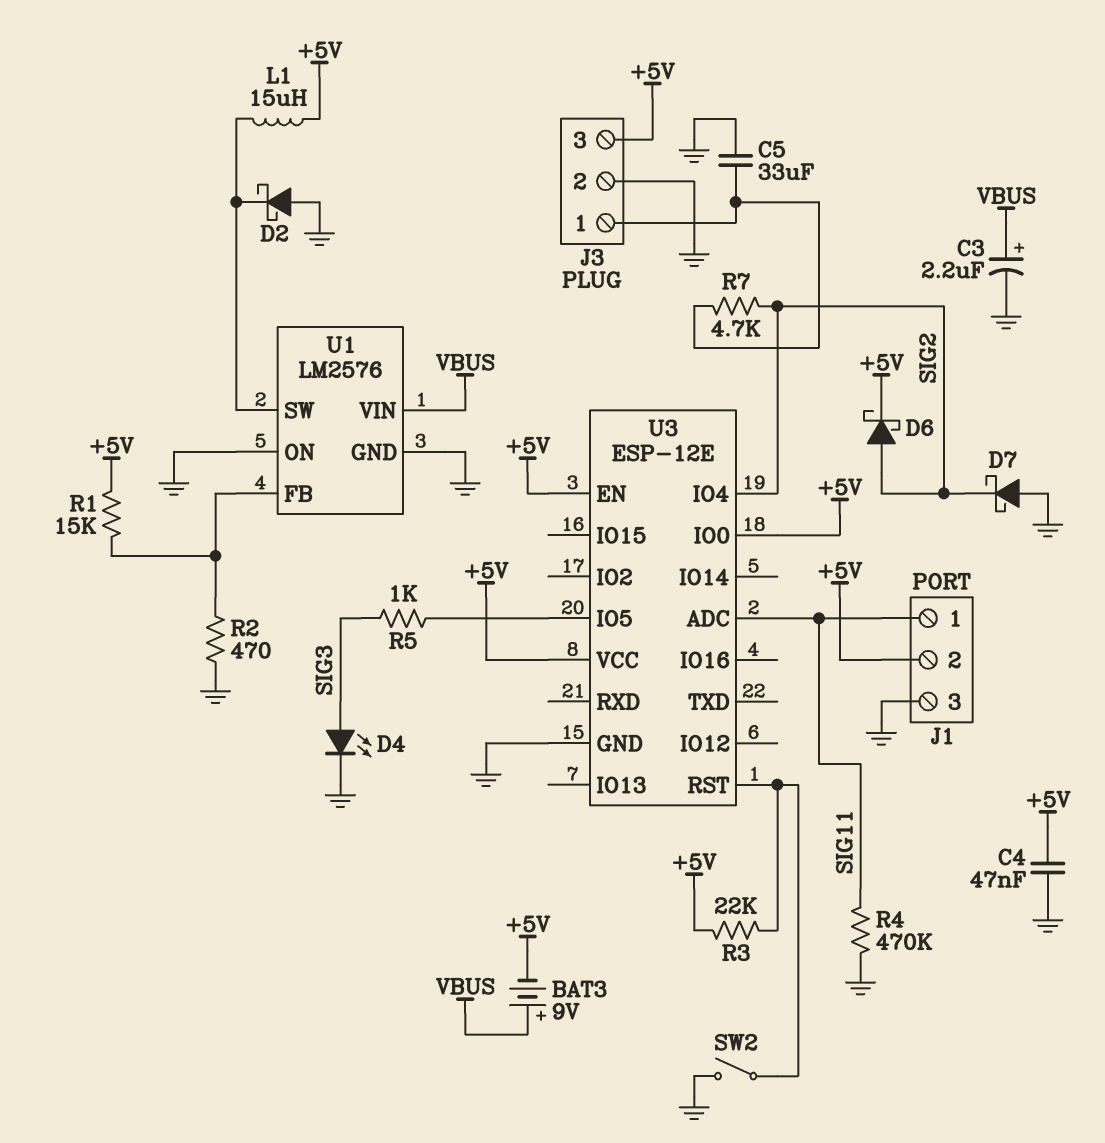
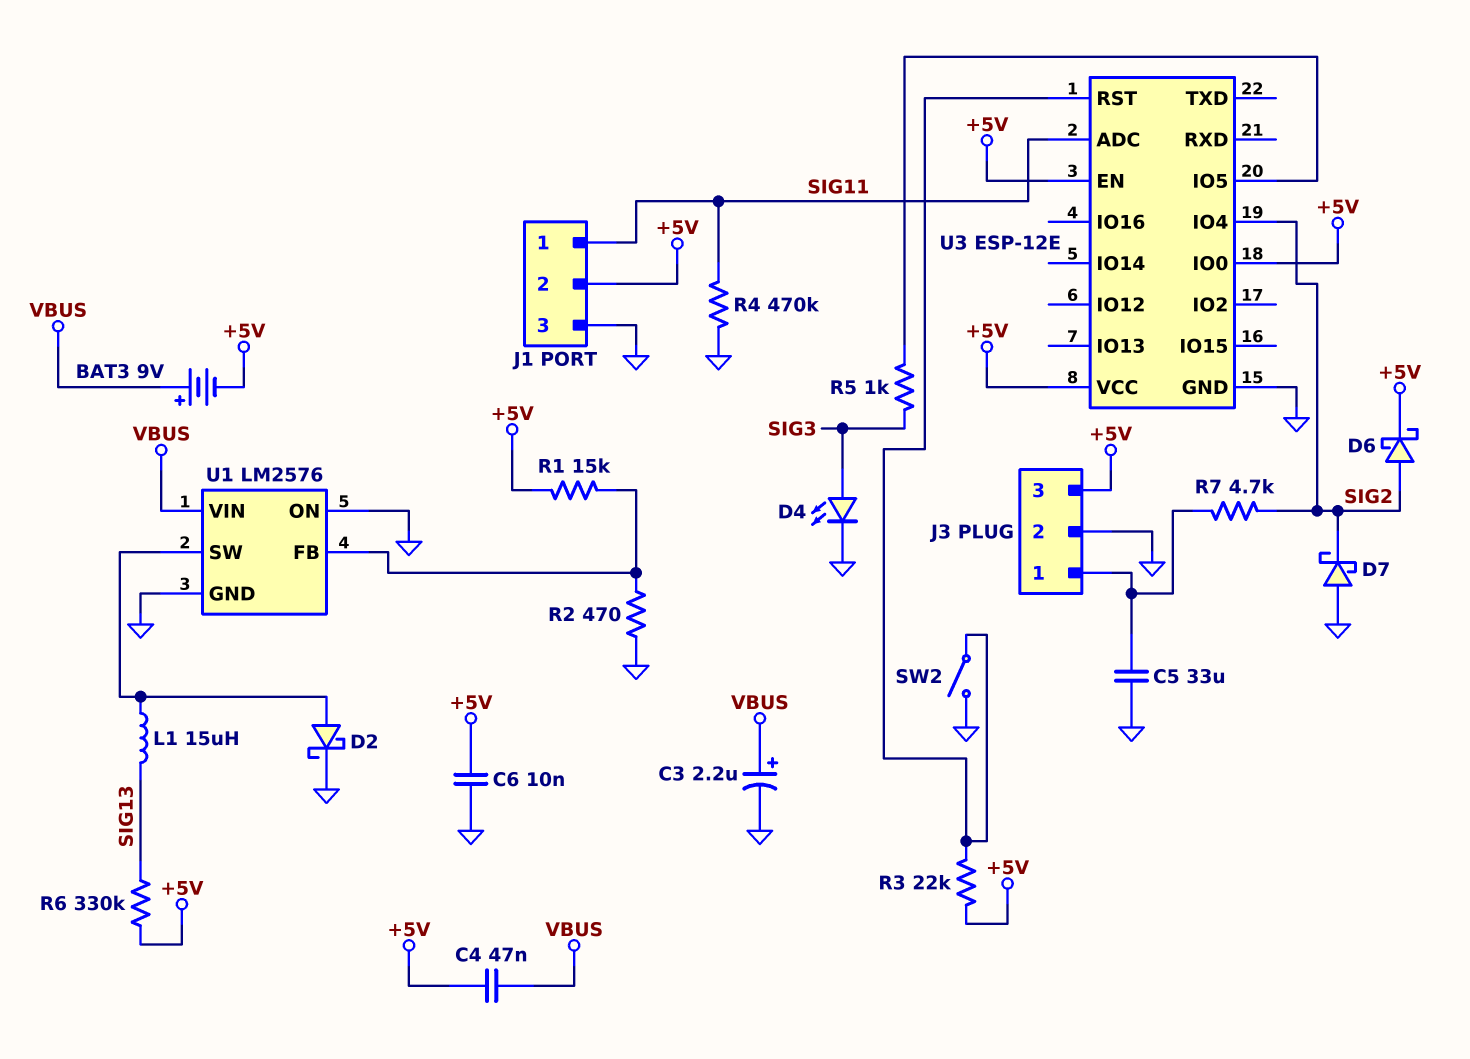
C4: 47nF (+5V, GND) -> 47nF (+5V, VBUS)
C6: none -> 10nF (+5V, GND)
D2: schottky (A GND, K U1/SW) -> schottky (A U1/SW, K GND)
L1: 15uH (+5V, U1/SW) -> 15uH (SIG13, U1/SW)
R6: none -> 330k (+5V, SIG13)

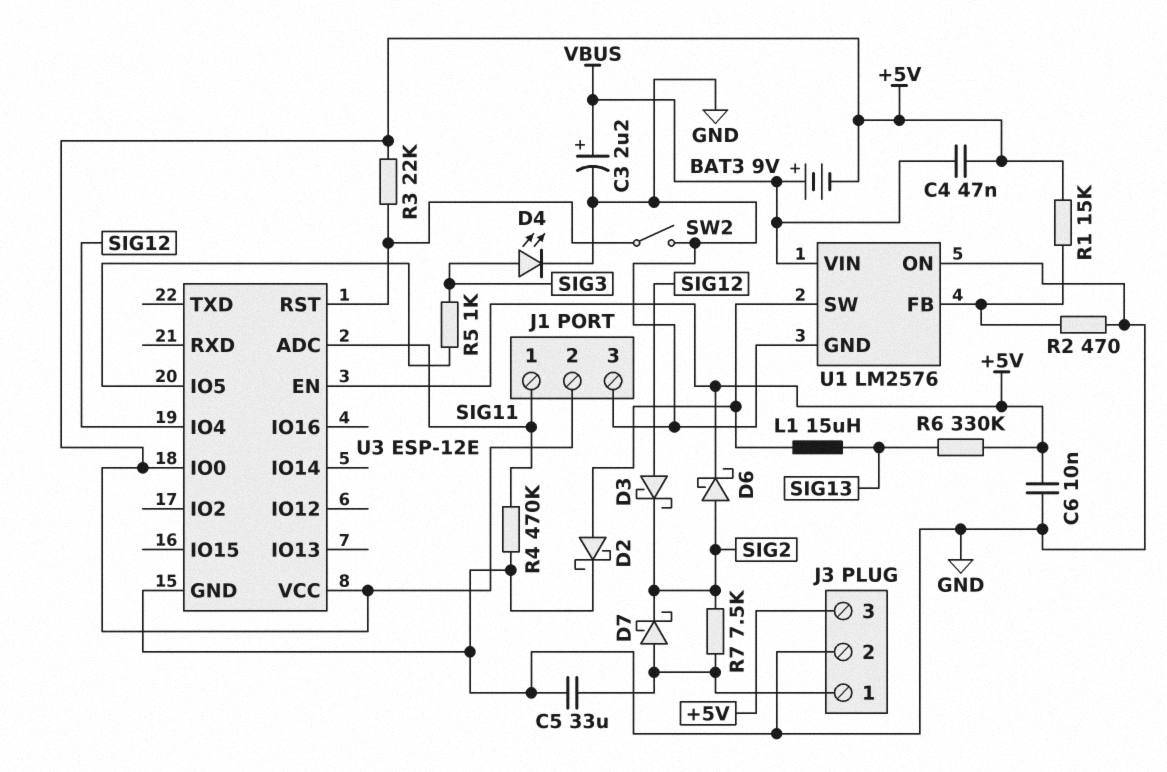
D3: none -> schottky (A SIG12, K SIG2)
D7: schottky (A GND, K SIG2) -> schottky (A J3/1, K SIG2)
R7: 4.7k (J3/1, SIG2) -> 7.5k (J3/1, SIG2)
U3 pin IO4: SIG2 -> SIG12

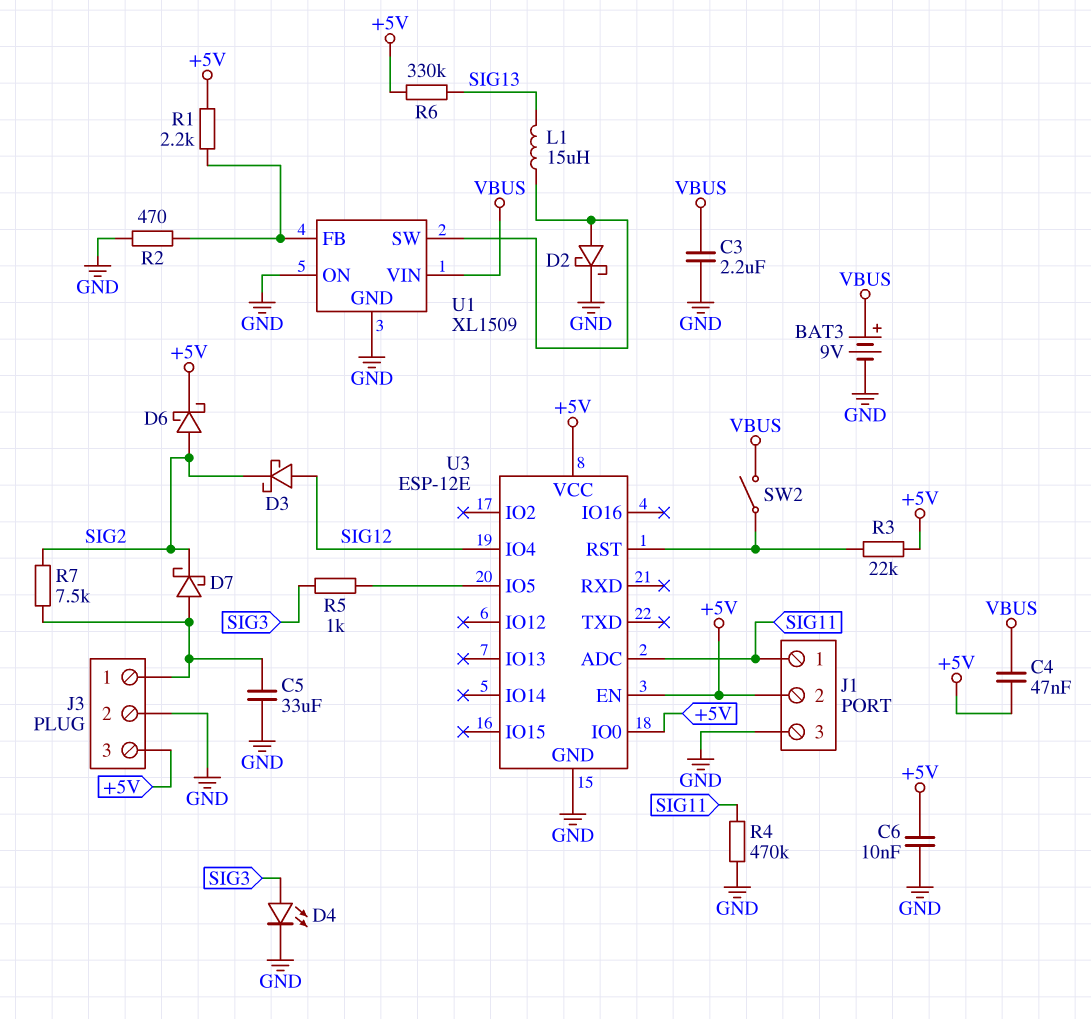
BAT3: 9V (plus VBUS, minus +5V) -> 9V (plus VBUS, minus GND)
C3: 2.2uF (plus VBUS, minus GND) -> 2.2uF (GND, VBUS)
R1: 15k (+5V, U1/FB) -> 2.2k (+5V, U1/FB)
SW2: switch (GND, U3/RST) -> switch (U3/RST, VBUS)
U1: LM2576 -> XL1509

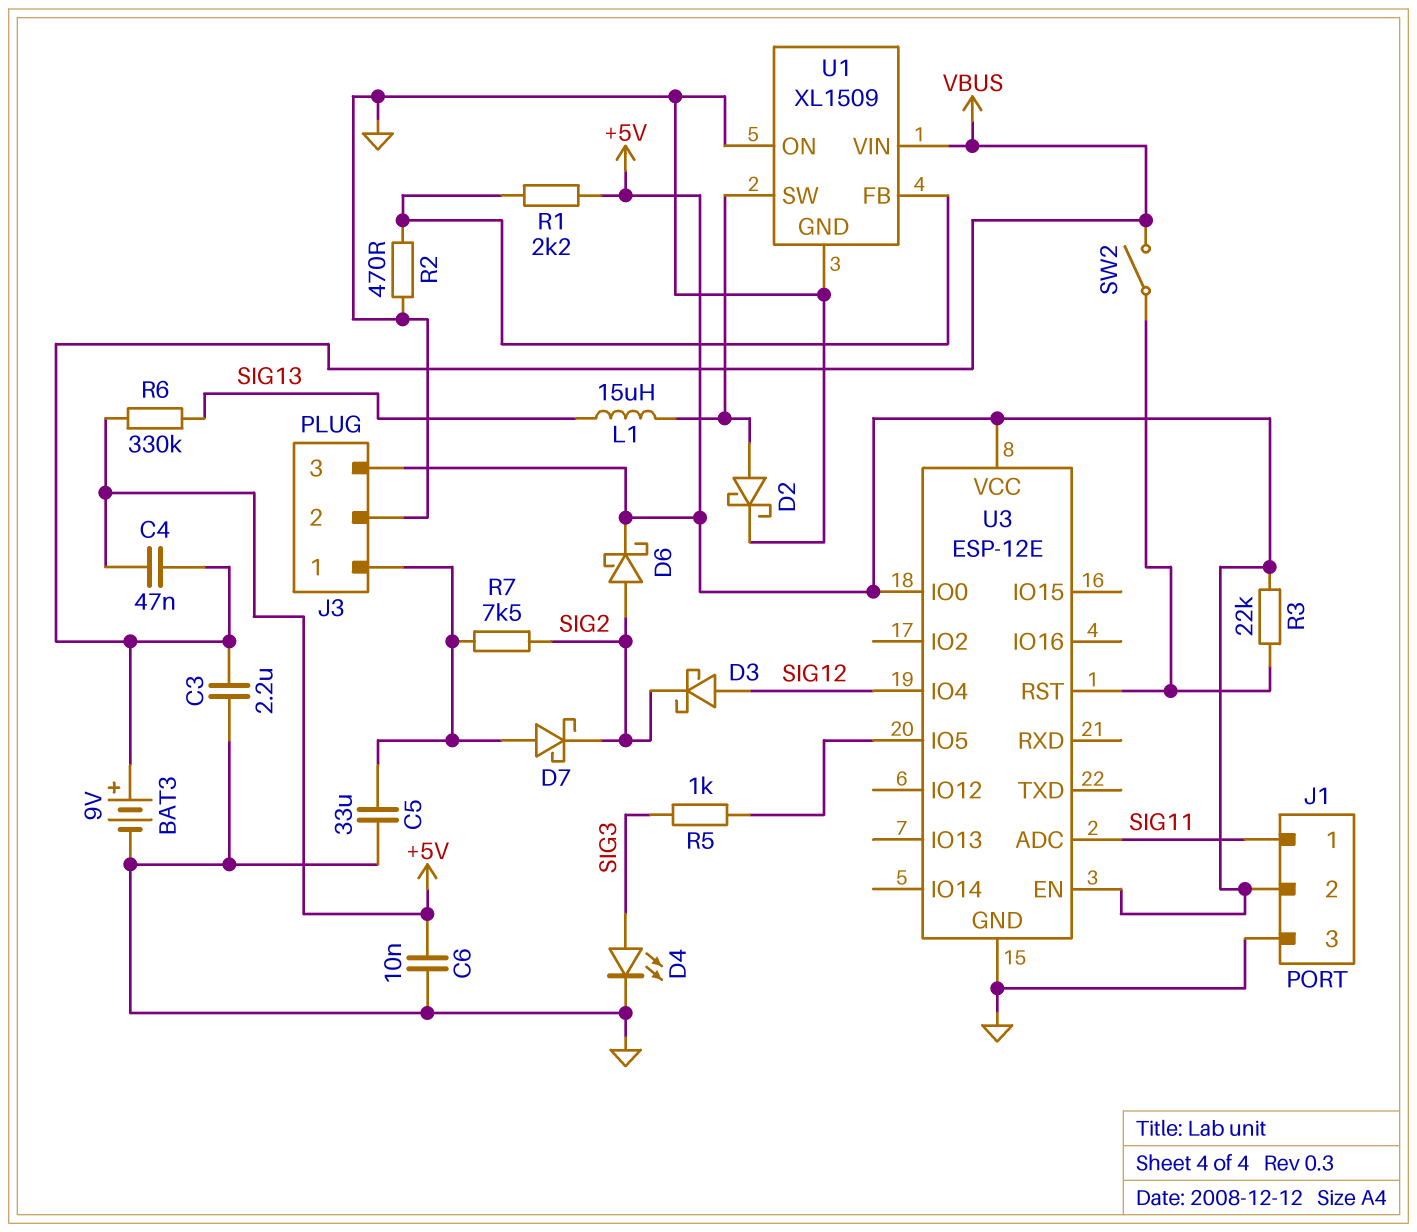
R4: 470k (GND, SIG11) -> none

